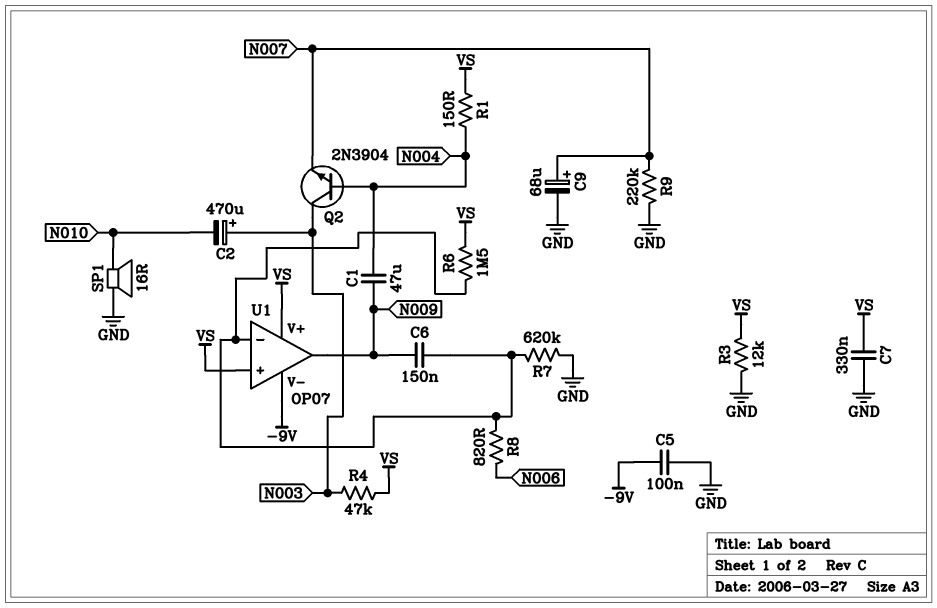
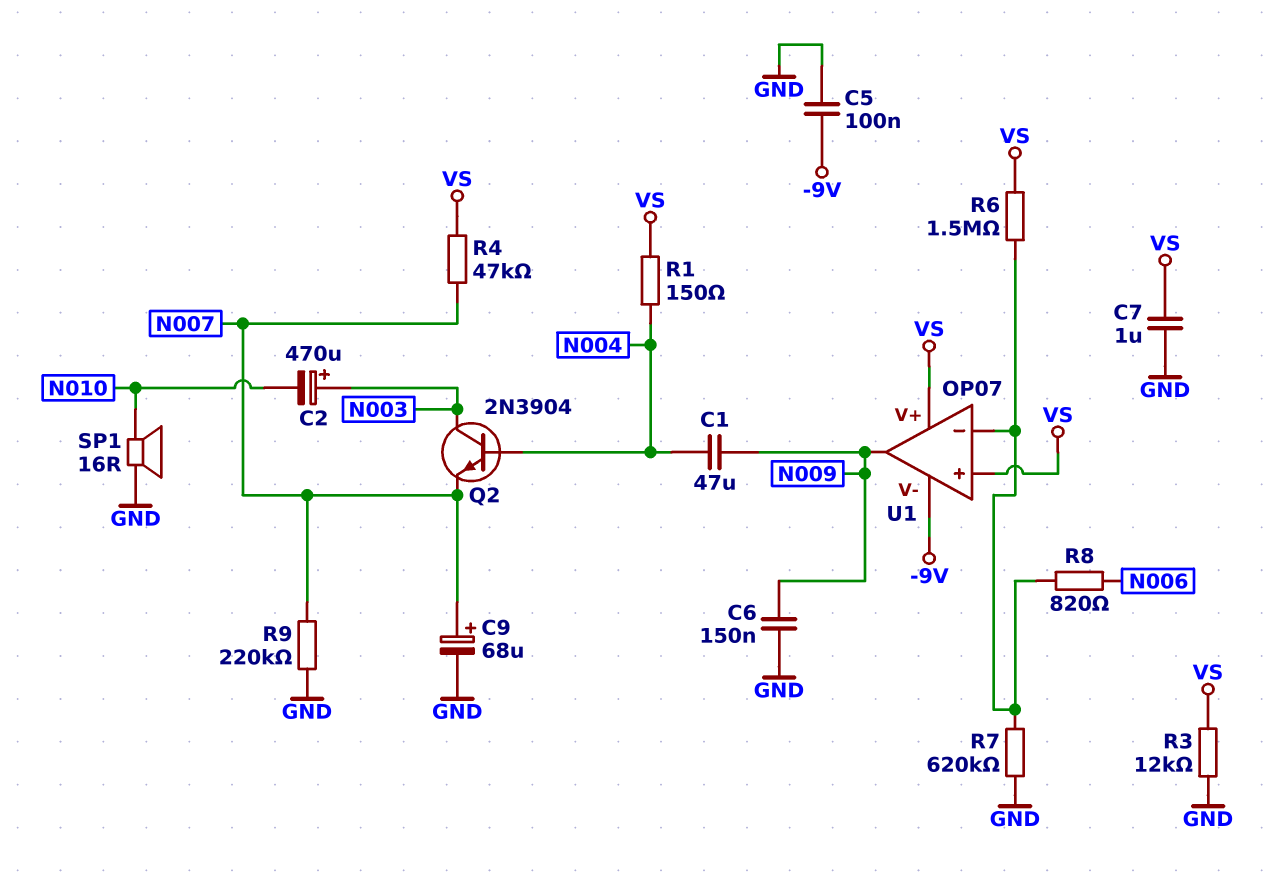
C6: 150nF (N009, U1/in-) -> 150nF (GND, N009)
C7: 330nF (GND, VS) -> 1uF (GND, VS)
R4: 47k (N003, VS) -> 47k (N007, VS)

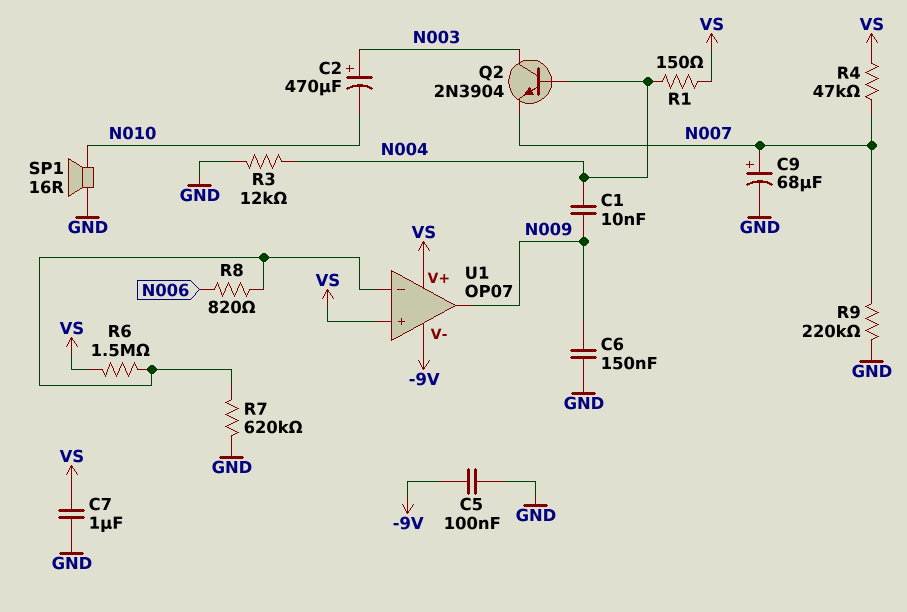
C1: 47uF (N004, N009) -> 10nF (N004, N009)
R3: 12k (GND, VS) -> 12k (GND, N004)

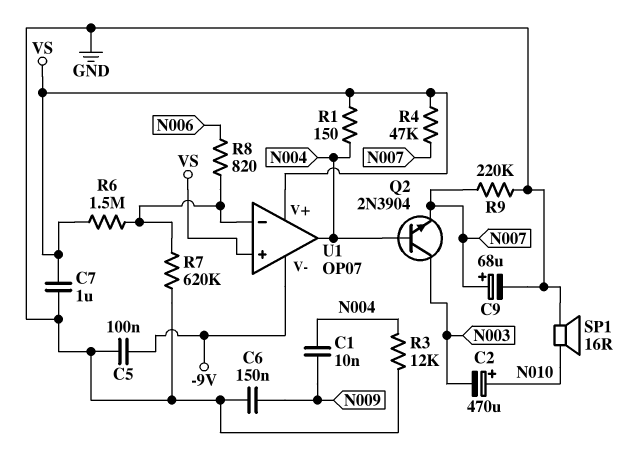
C2: 470uF (plus N003, minus N010) -> 470uF (plus N010, minus N003)
U1 pin out: N009 -> N004

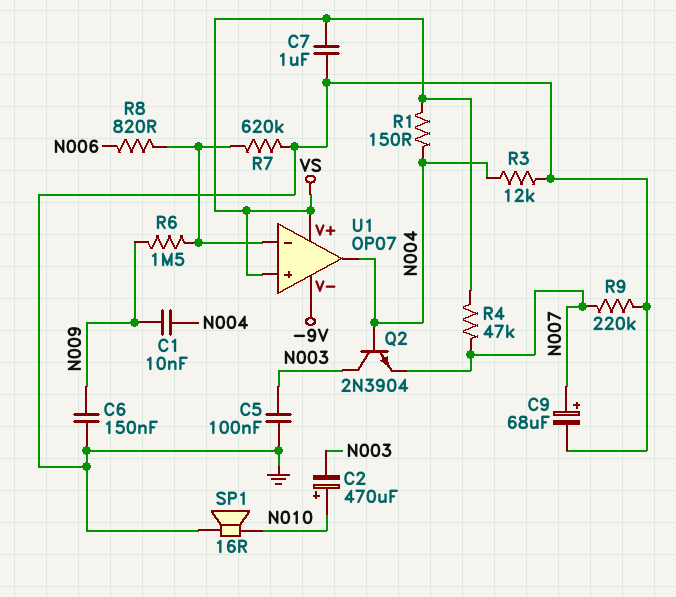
C5: 100nF (-9V, GND) -> 100nF (GND, N003)
R6: 1.5M (U1/in-, VS) -> 1.5M (N009, U1/in-)

